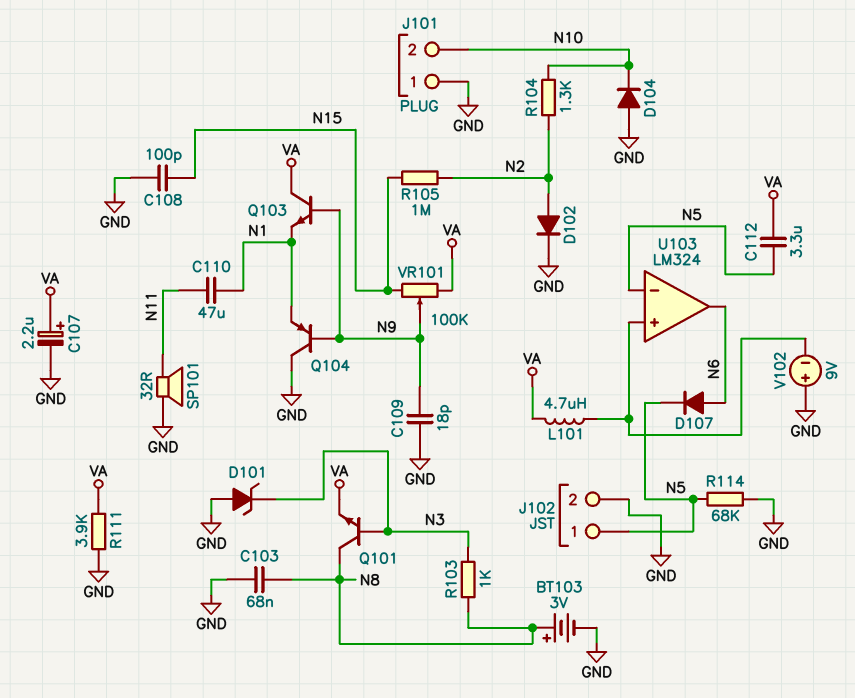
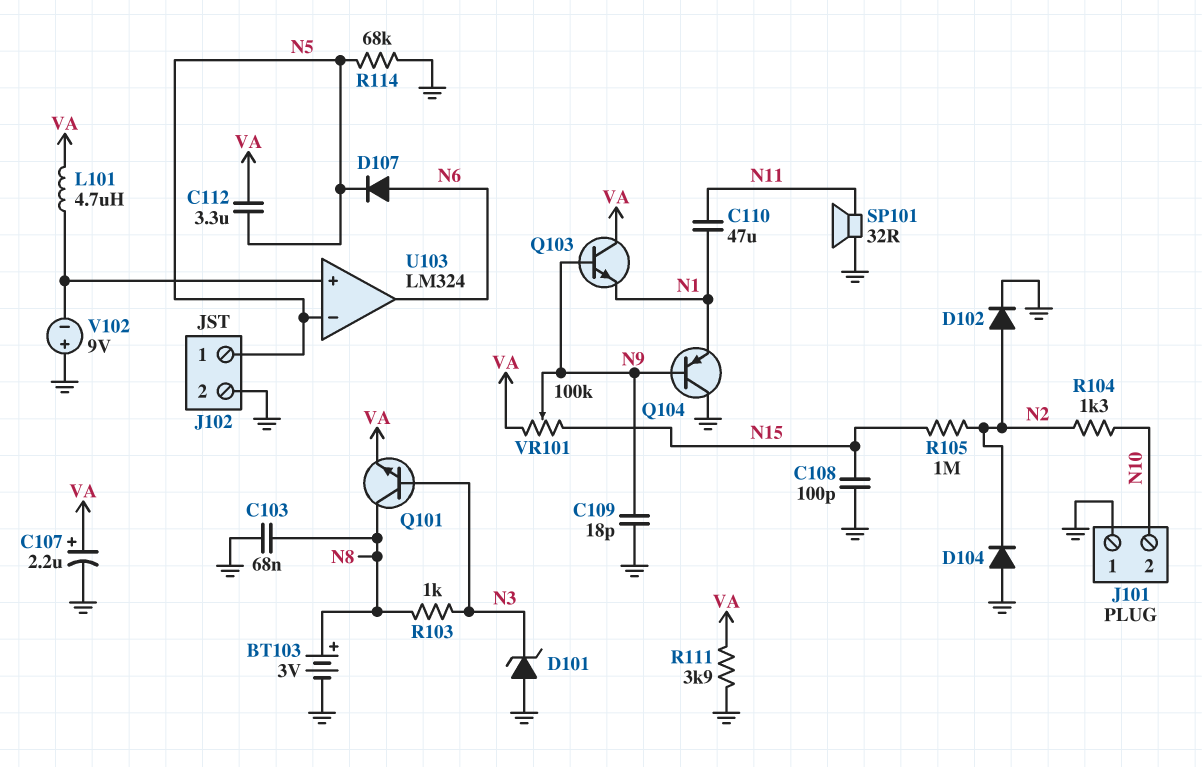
D104: diode (A GND, K N10) -> diode (A GND, K N2)

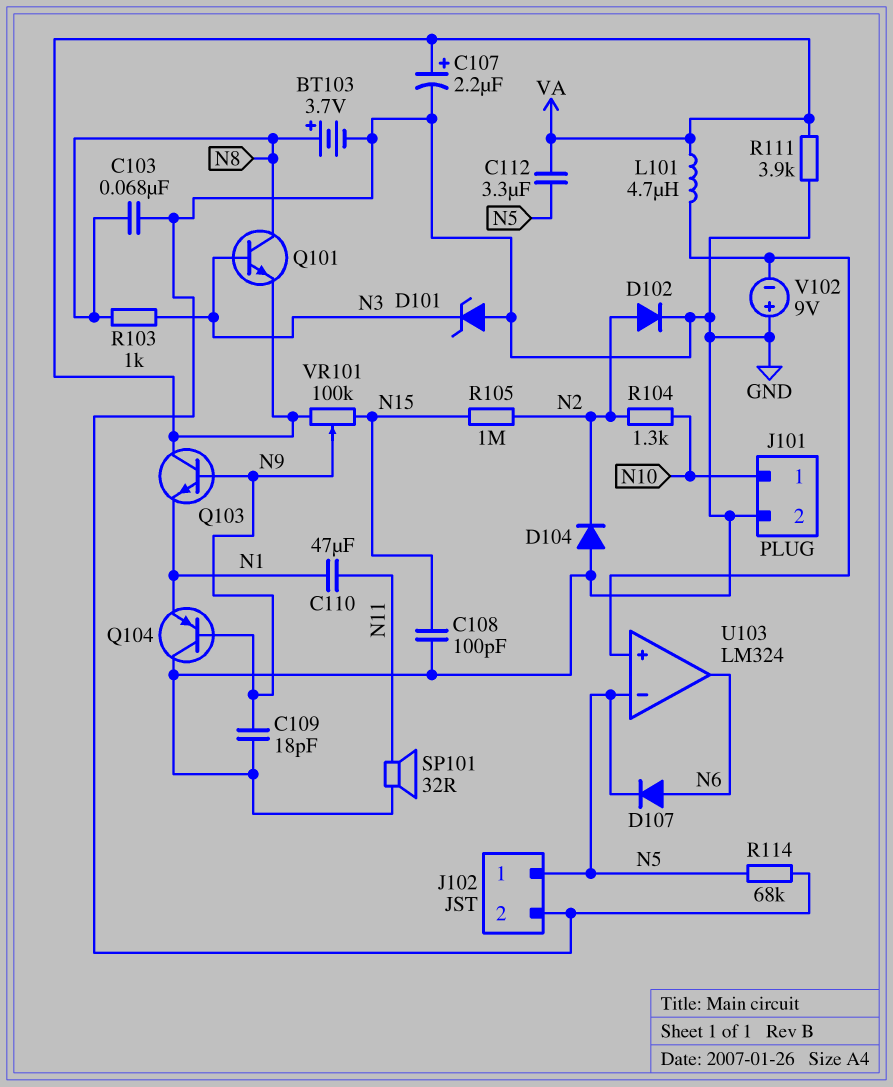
BT103: 3V (plus N8, minus GND) -> 3.7V (plus N8, minus GND)
J101 pin 1: GND -> N10
J101 pin 2: N10 -> GND

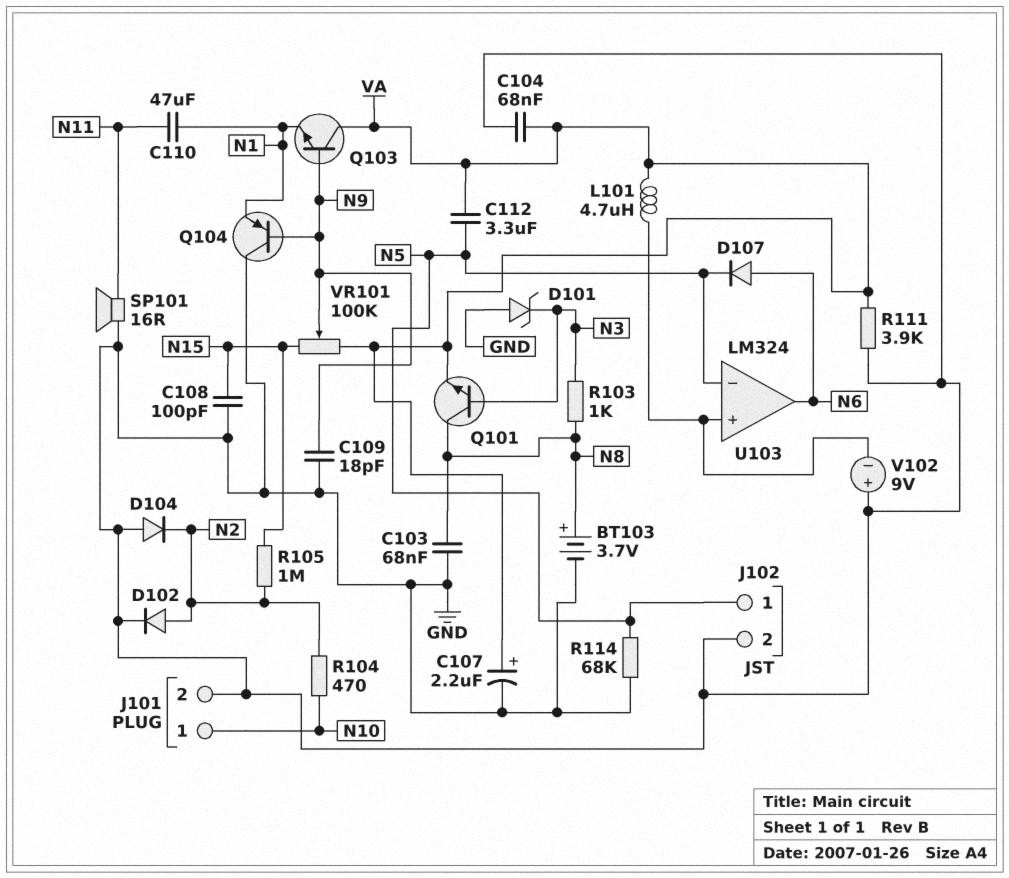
C104: none -> 68nF (GND, VA)
R104: 1.3k (N2, N10) -> 470 (N2, N10)
SP101: speaker 32R (GND, N11) -> speaker 16R (GND, N11)

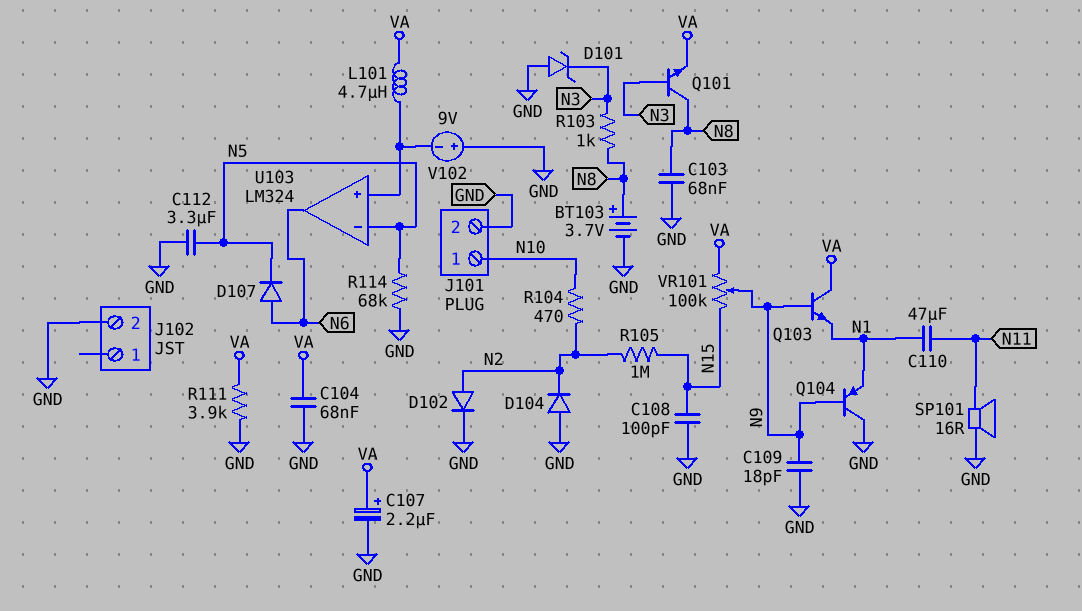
C112: 3.3uF (N5, VA) -> 3.3uF (GND, N5)
J102 pin 1: N5 -> none

